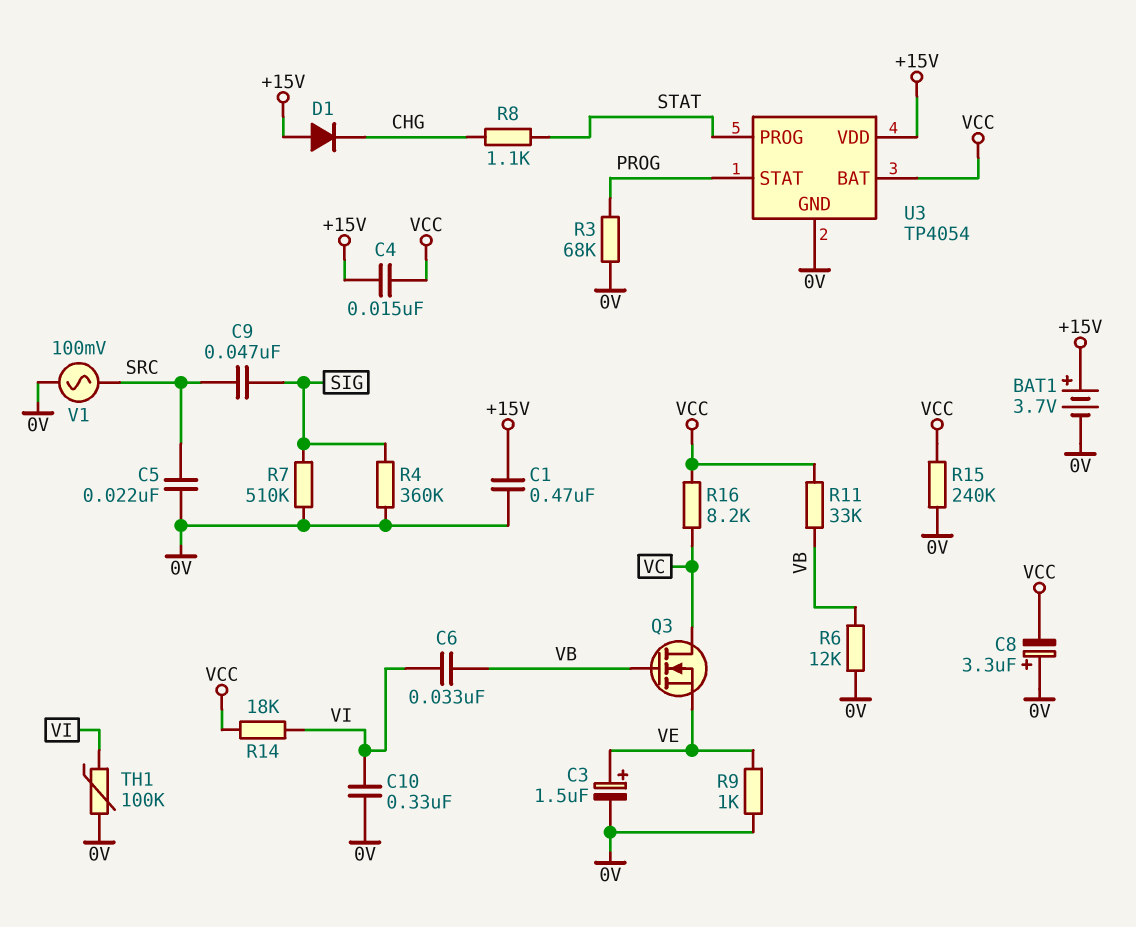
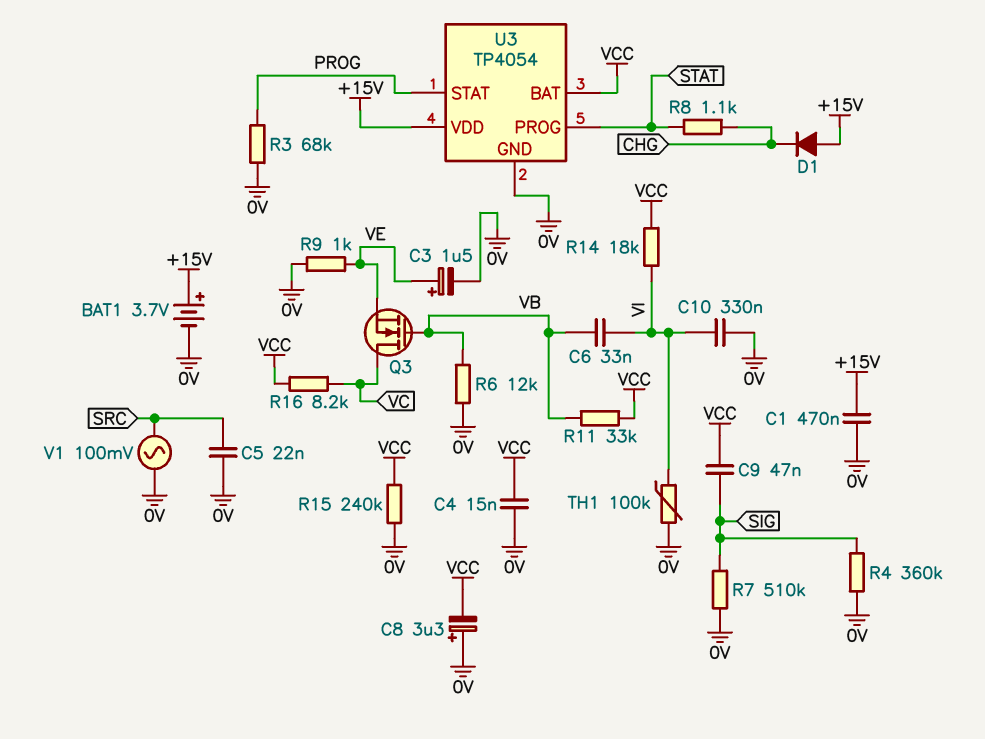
C4: 15nF (+15V, VCC) -> 15nF (0V, VCC)
C9: 47nF (SIG, SRC) -> 47nF (SIG, VCC)

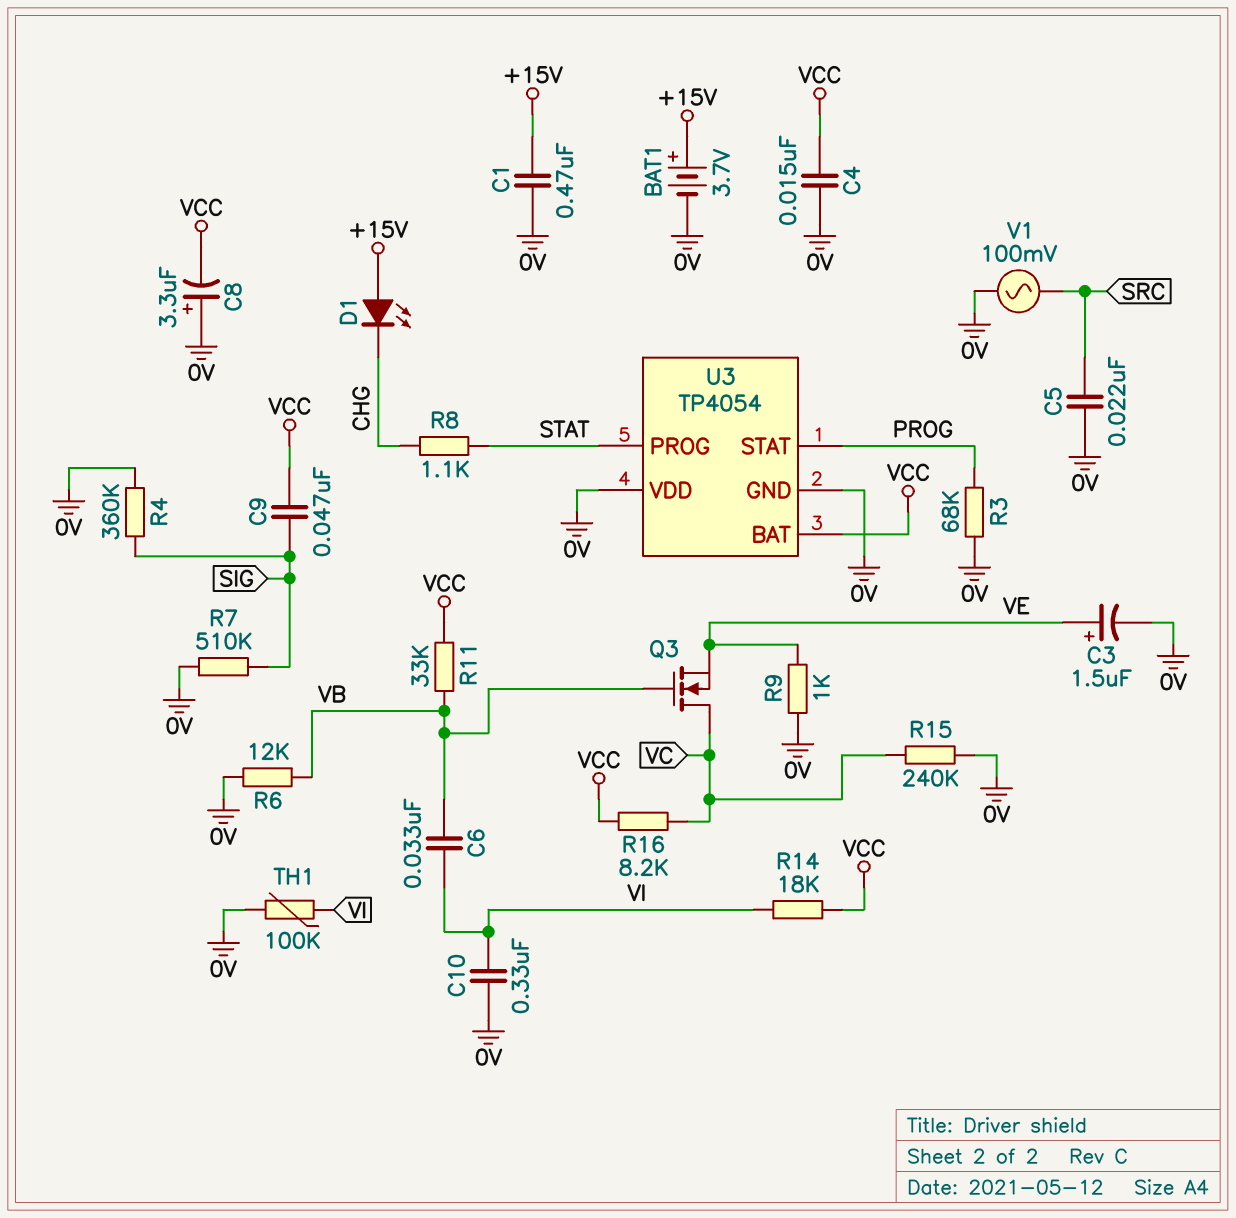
D1: diode (A +15V, K CHG) -> LED (A +15V, K CHG)
R15: 240k (0V, VCC) -> 240k (0V, VC)
U3 pin VDD: +15V -> 0V

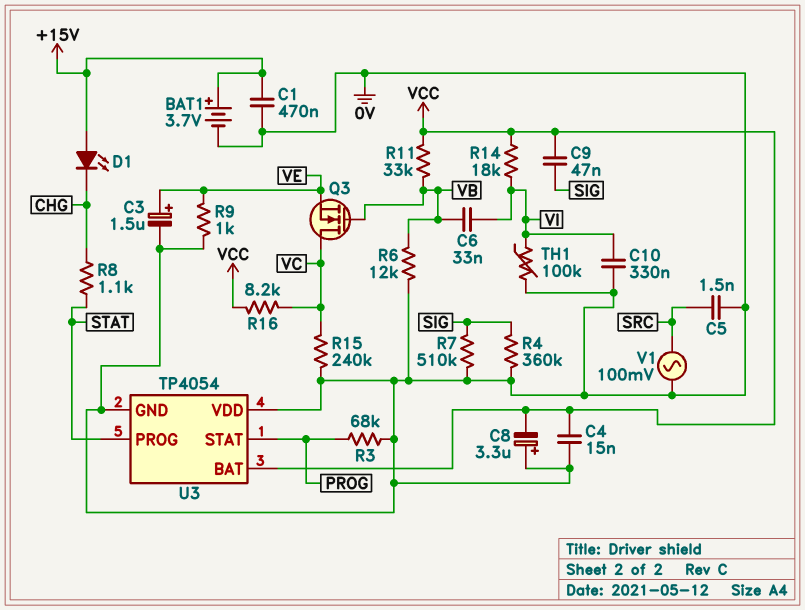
C5: 22nF (0V, SRC) -> 1.5nF (0V, SRC)

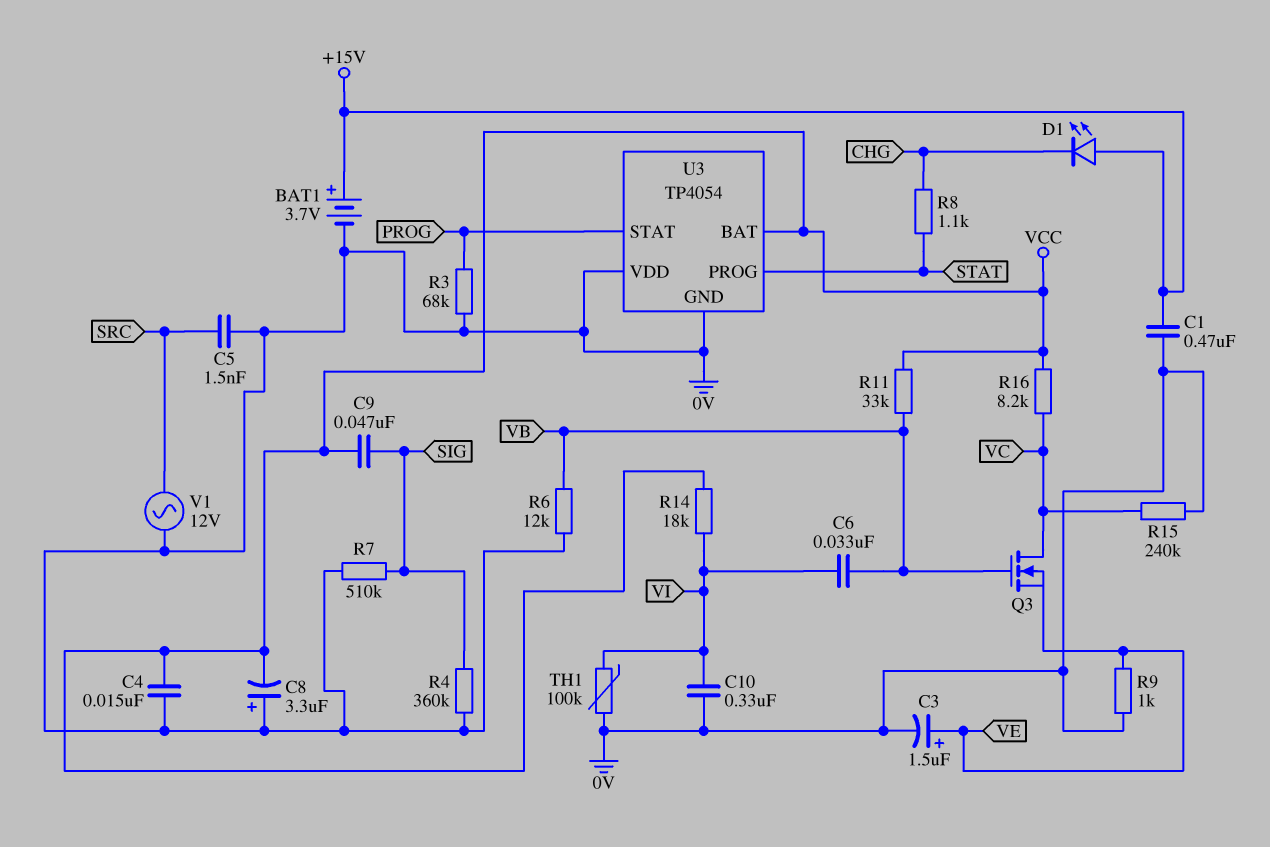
V1: AC 100mV (0V, SRC) -> AC 12V (0V, SRC)

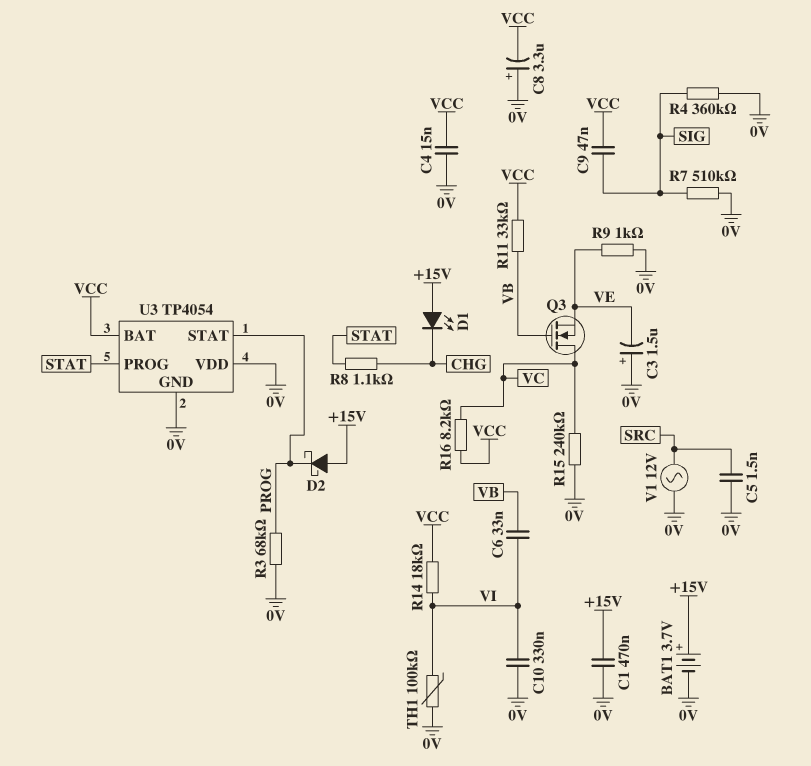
C3: 1.5uF (plus VE, minus 0V) -> 1.5uF (plus 0V, minus VE)
D2: none -> schottky (A +15V, K PROG)
R6: 12k (0V, VB) -> none

